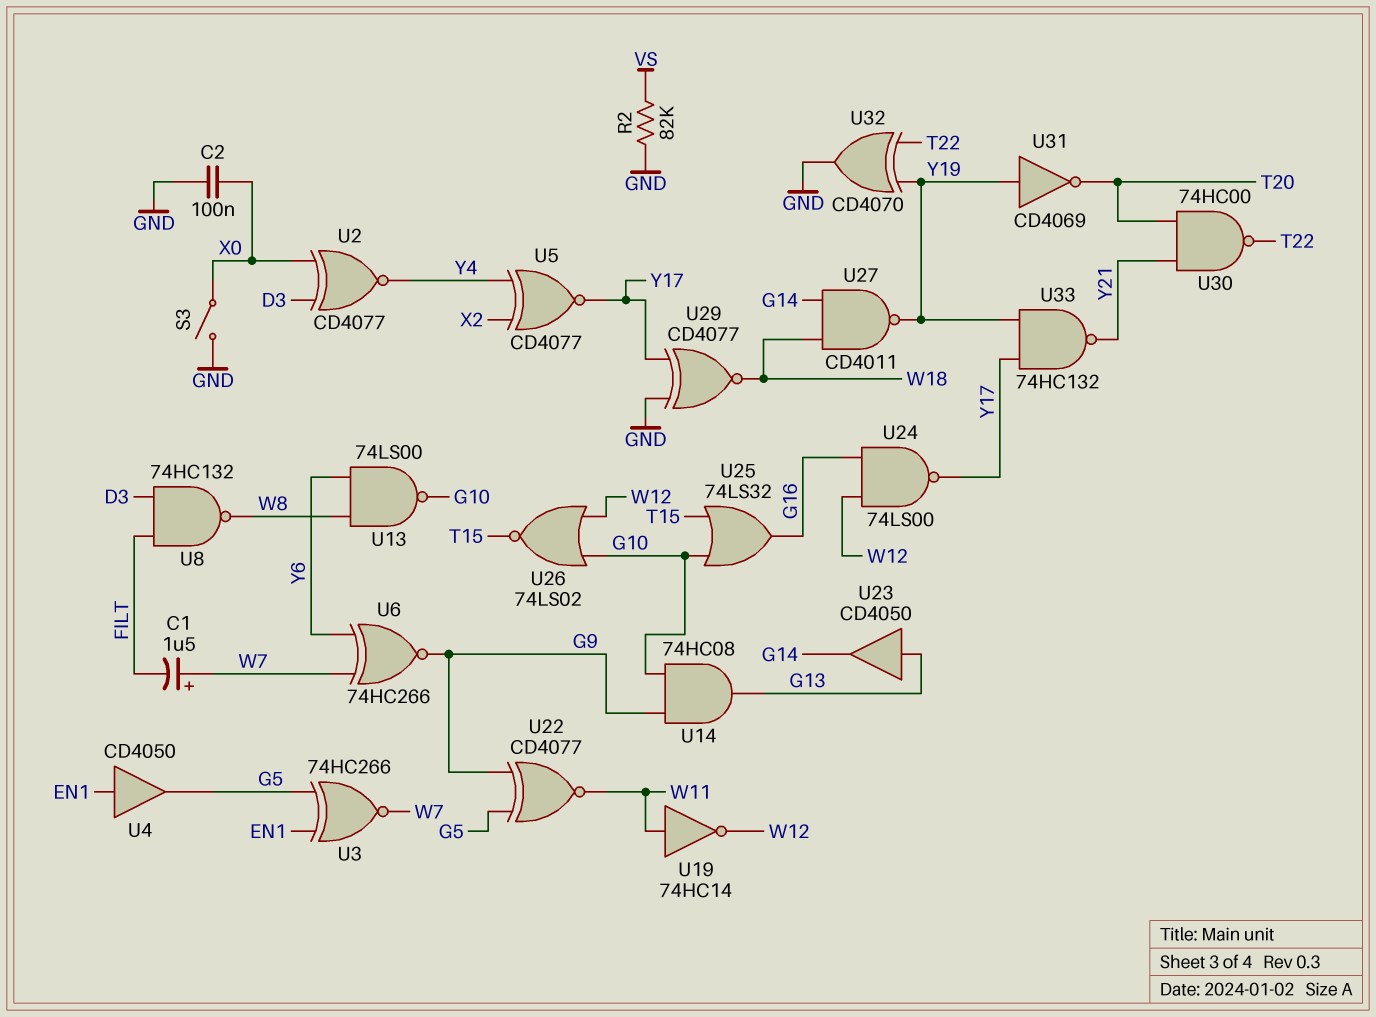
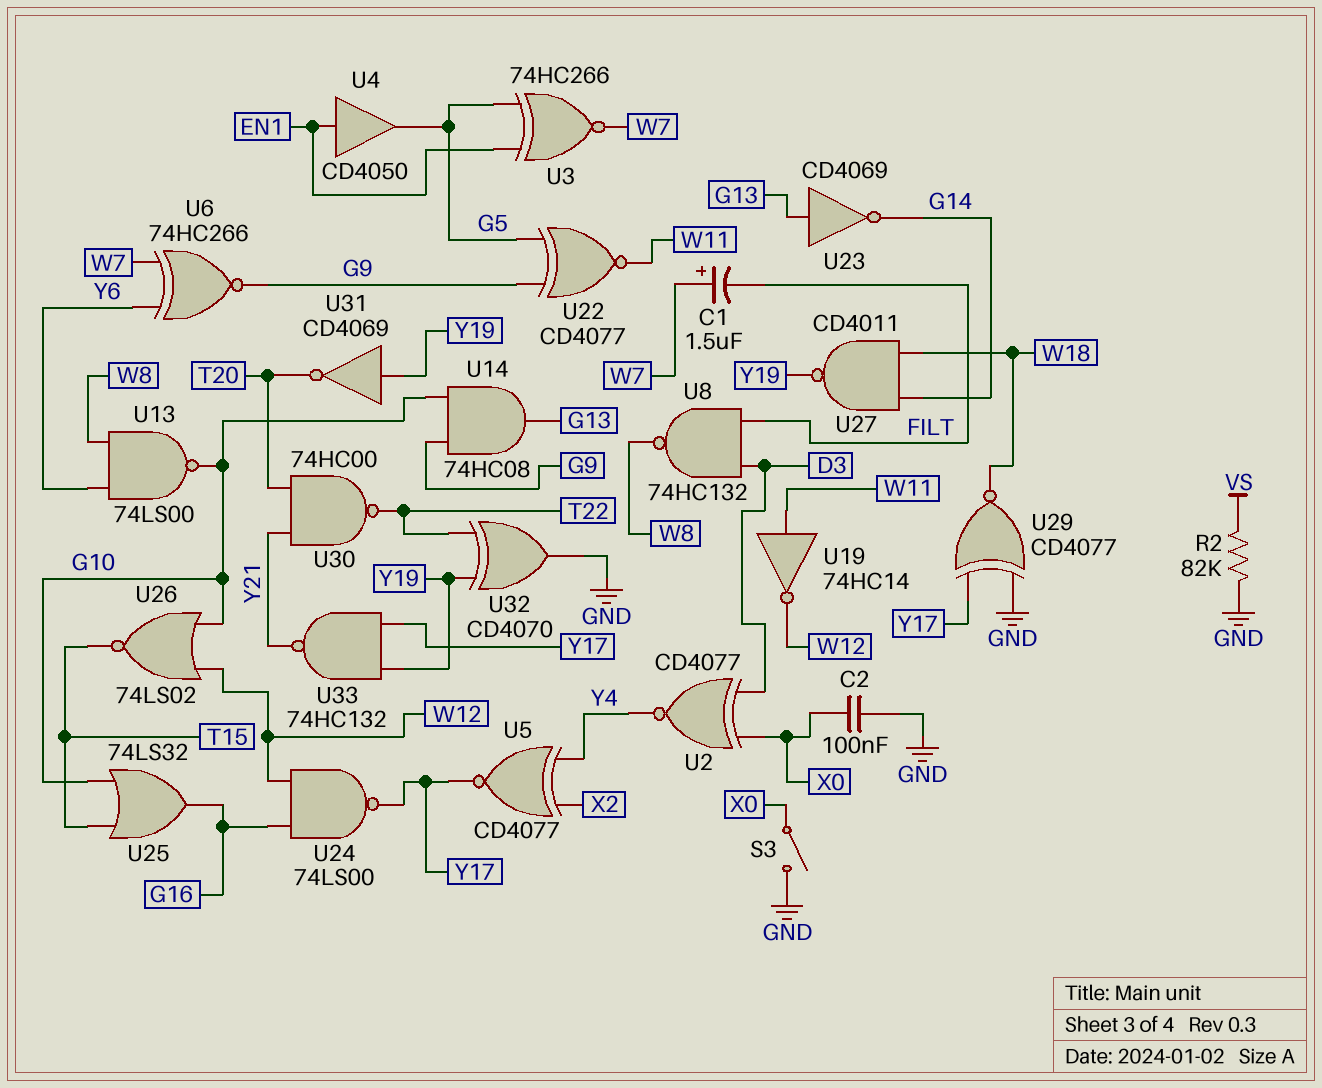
U23: buffer CD4050 (in G13, out G14) -> NOT CD4069 (in G13, out G14)

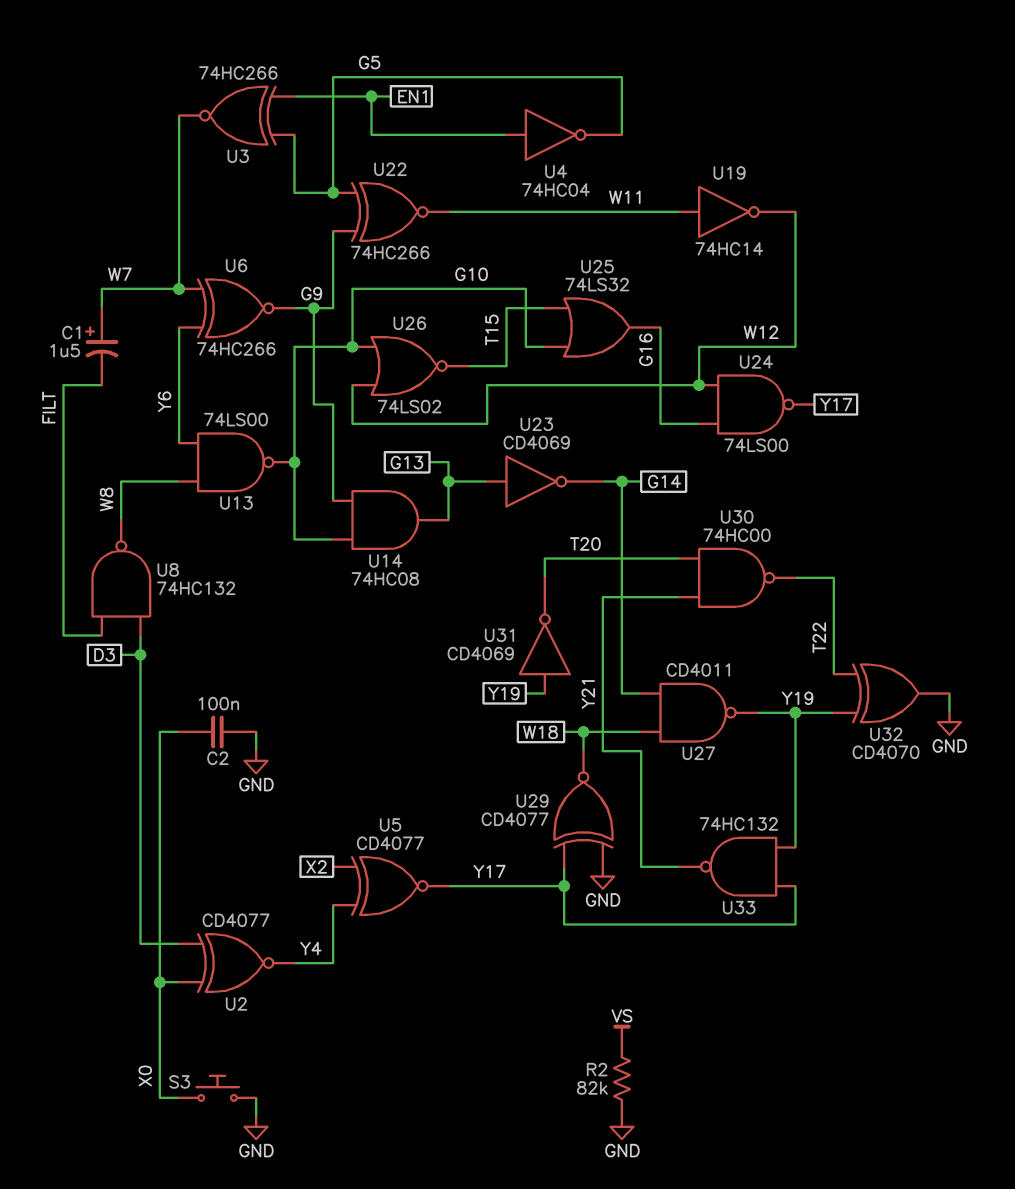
S3: switch (GND, X0) -> button (GND, X0)
U4: buffer CD4050 (in EN1, out G5) -> NOT 74HC04 (in EN1, out G5)
U22: XNOR CD4077 (in G5, in G9, out W11) -> XNOR 74HC266 (in G5, in G9, out W11)

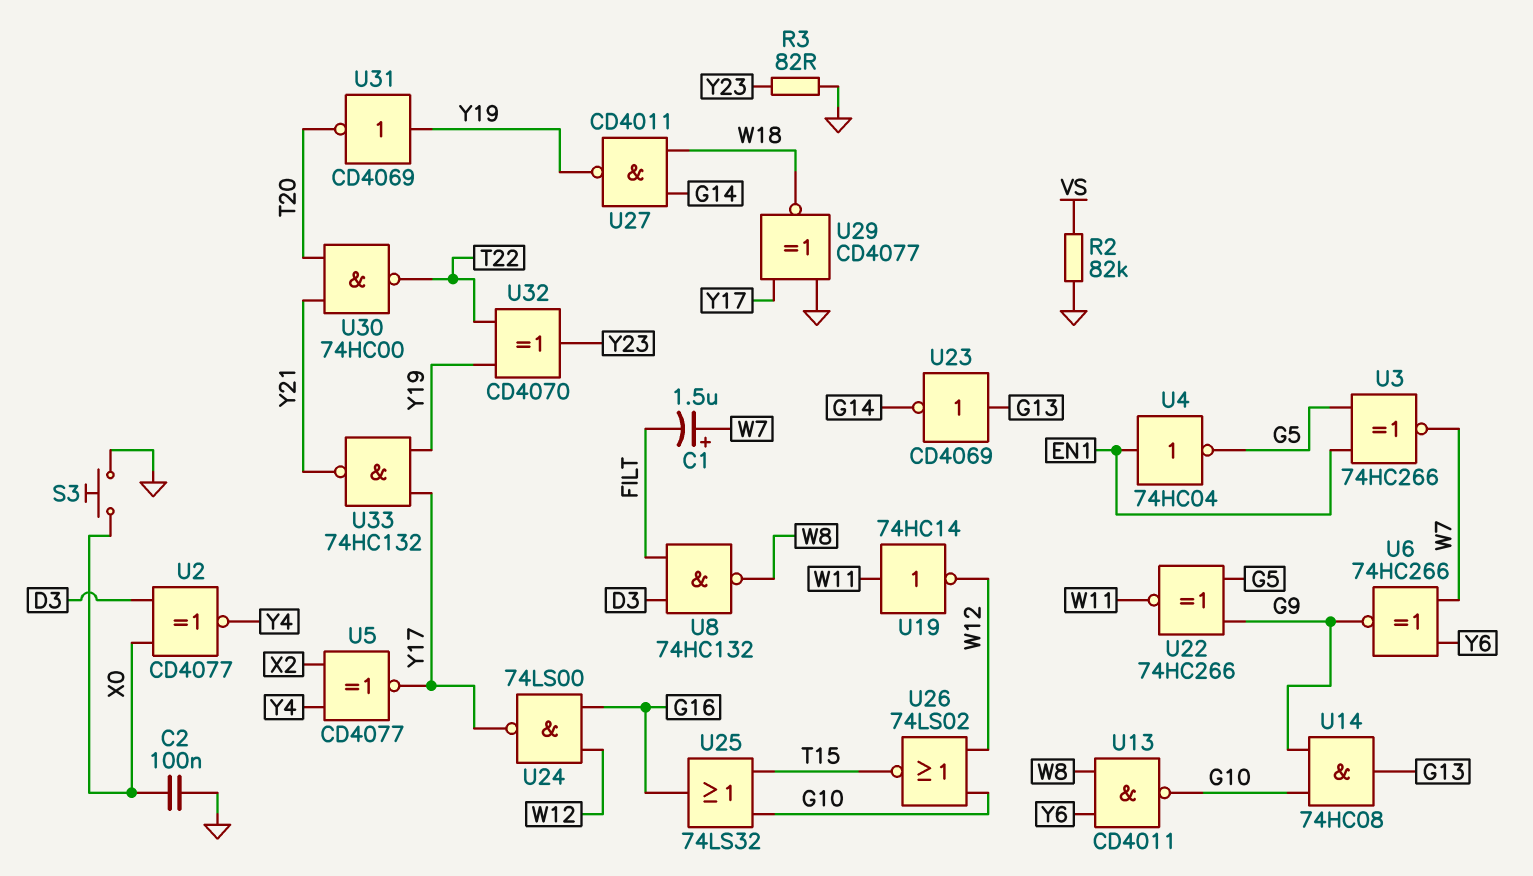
R3: none -> 82 (GND, Y23)
U13: NAND 74LS00 (in W8, in Y6, out G10) -> NAND CD4011 (in W8, in Y6, out G10)
U32: XOR CD4070 (in T22, in Y19, out GND) -> XOR CD4070 (in T22, in Y19, out Y23)

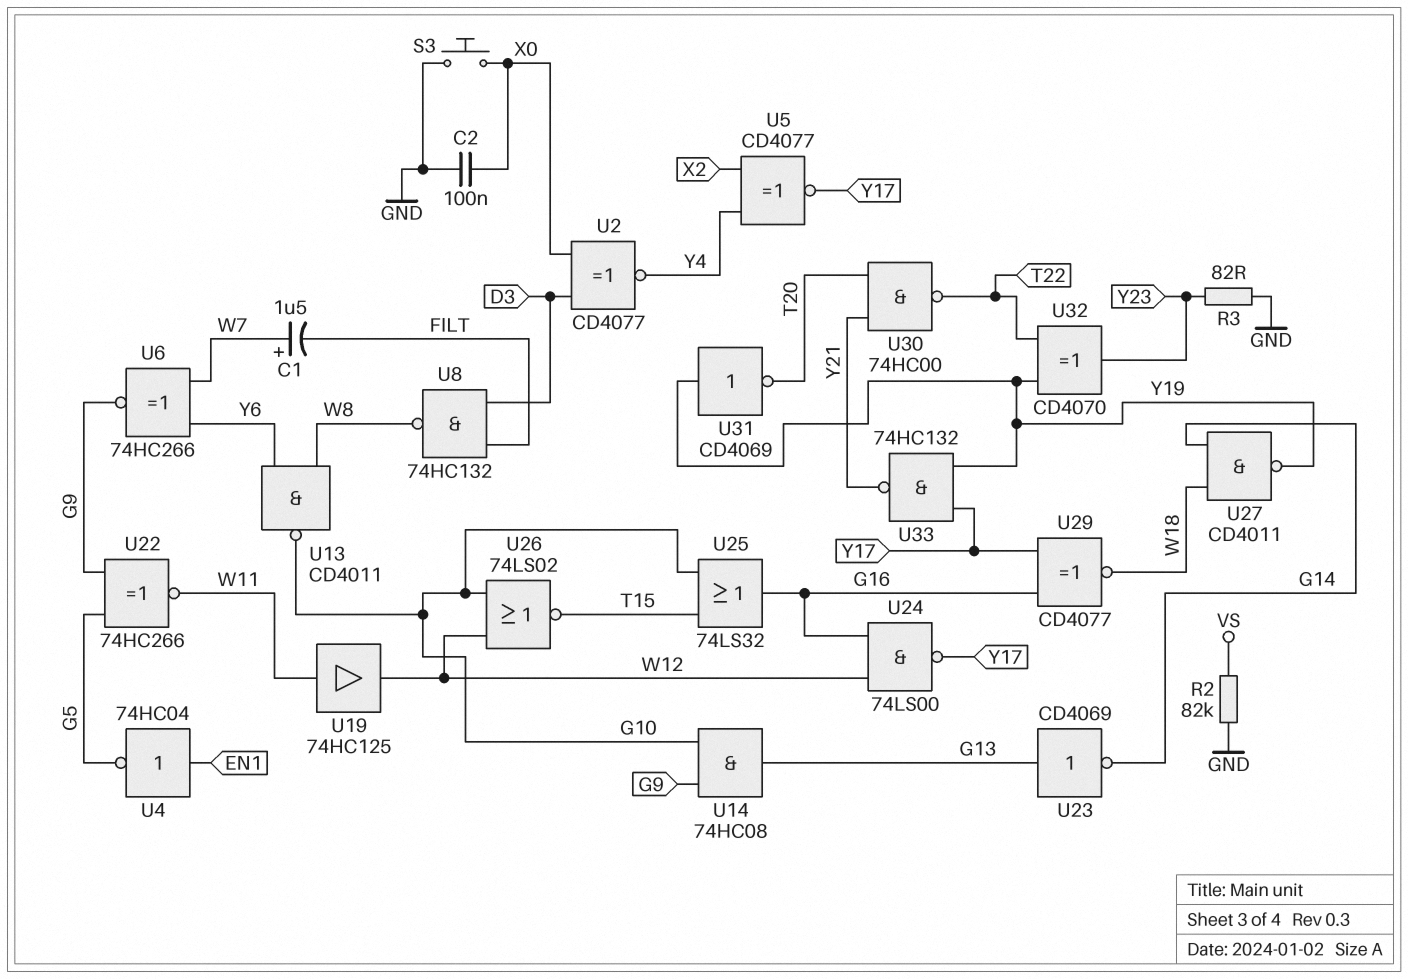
U3: XNOR 74HC266 (in EN1, in G5, out W7) -> none
U19: NOT 74HC14 (in W11, out W12) -> buffer 74HC125 (in W11, out W12)
U29: XNOR CD4077 (in GND, in Y17, out W18) -> XNOR CD4077 (in G16, in Y17, out W18)

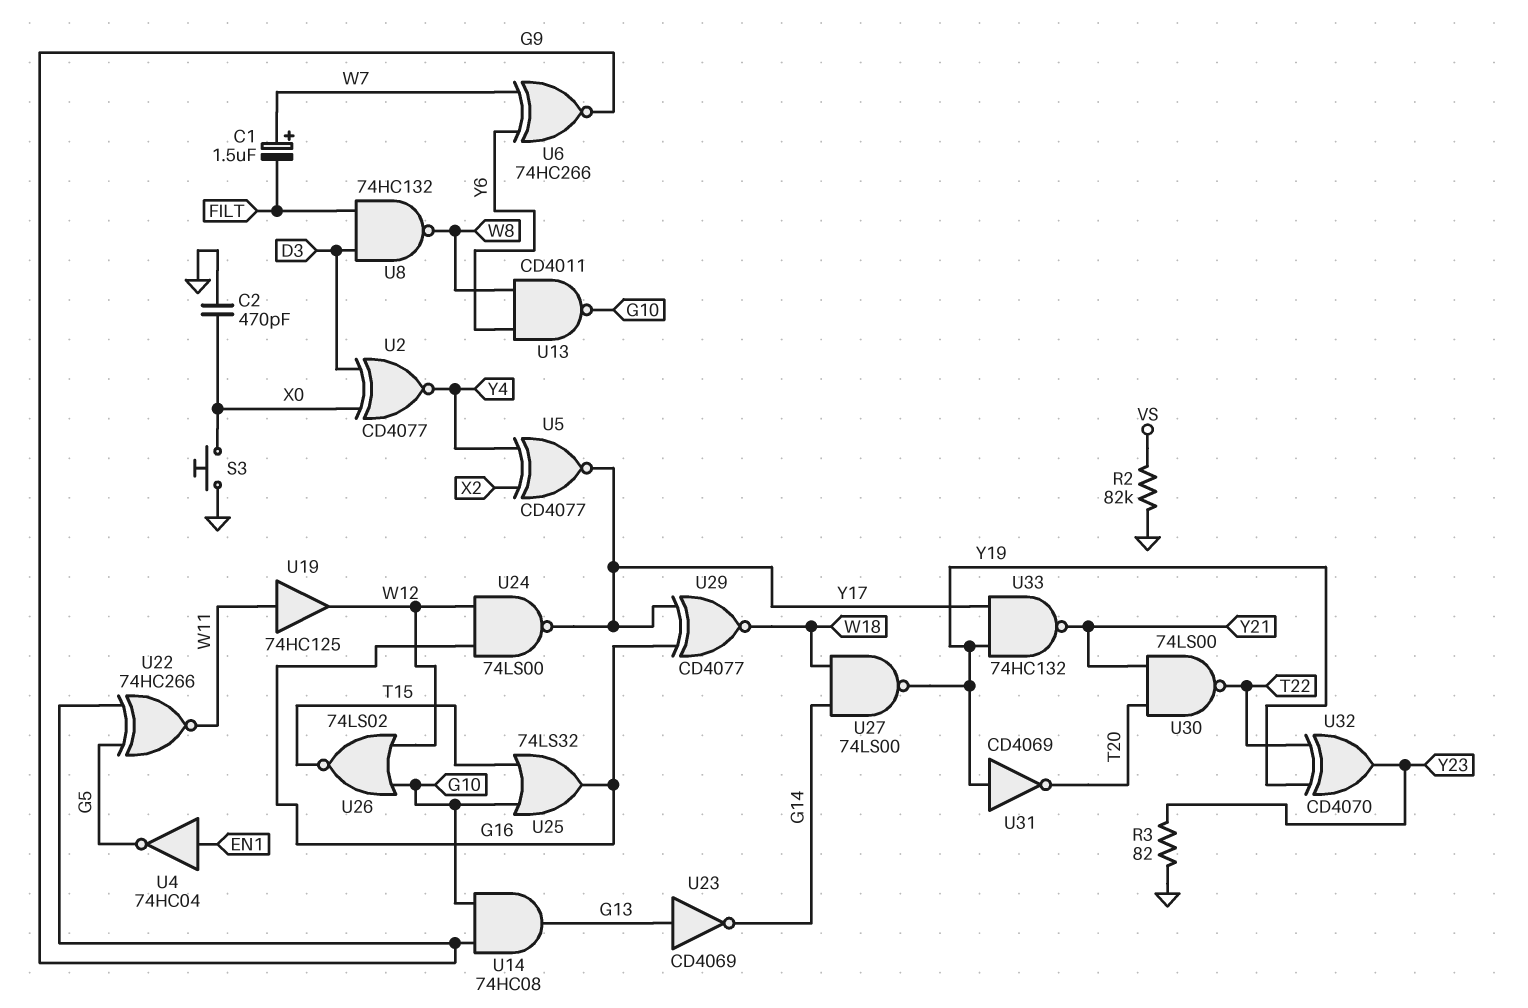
C2: 100nF (GND, X0) -> 470pF (GND, X0)
U27: NAND CD4011 (in G14, in W18, out Y19) -> NAND 74LS00 (in G14, in W18, out Y19)
U30: NAND 74HC00 (in T20, in Y21, out T22) -> NAND 74LS00 (in T20, in Y21, out T22)

